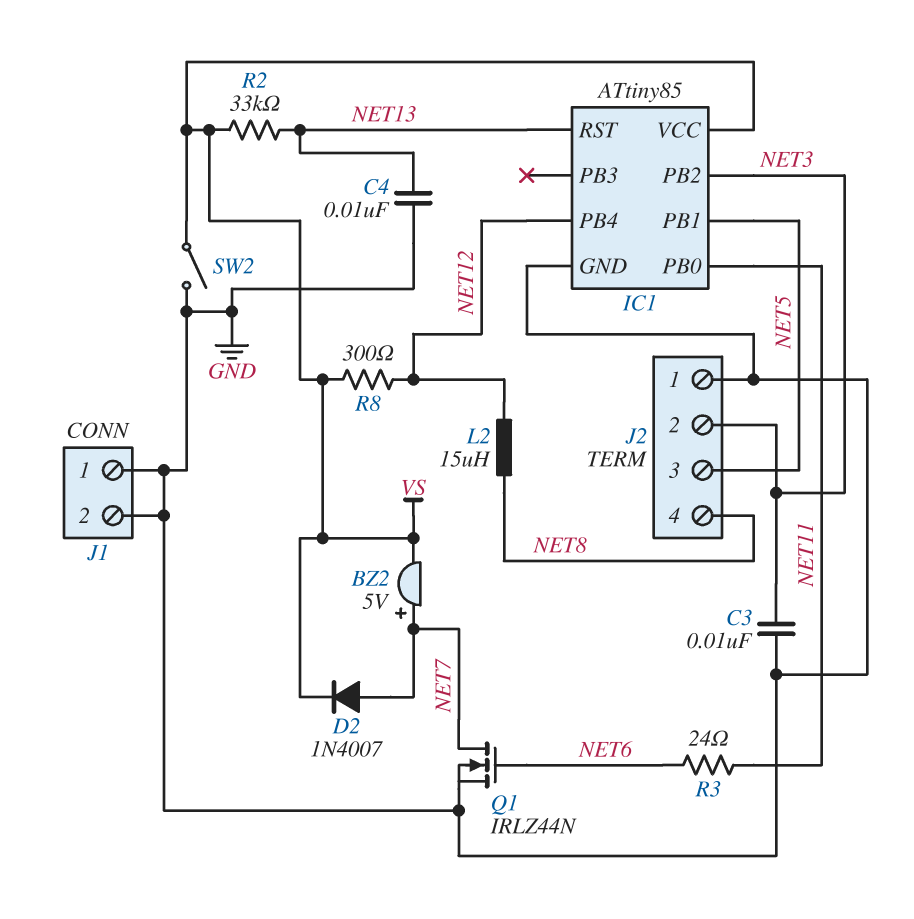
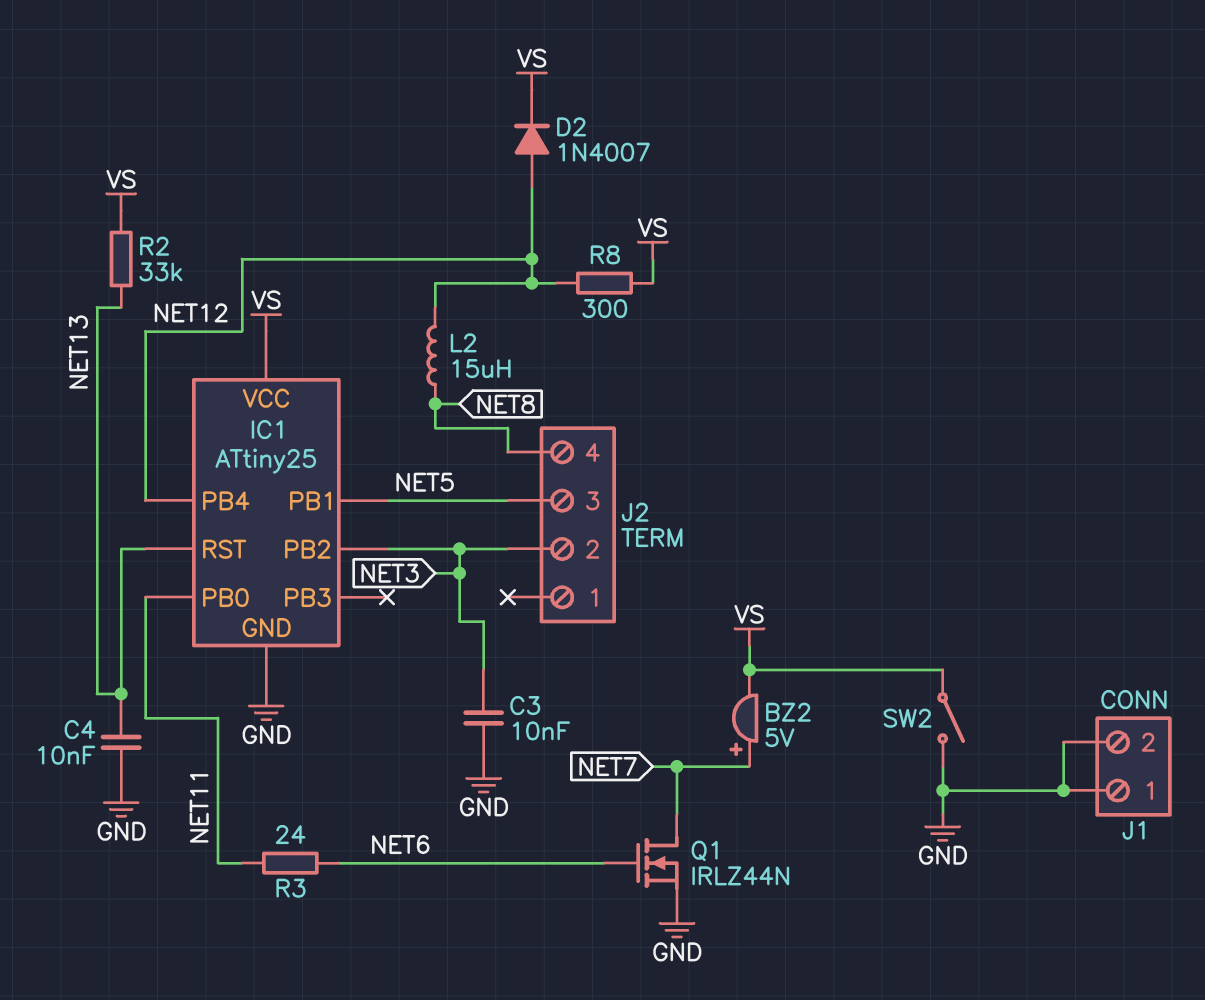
D2: diode 1N4007 (A NET7, K VS) -> diode 1N4007 (A NET12, K VS)
IC1: ATtiny85 -> ATtiny25
J2 pin 1: GND -> none

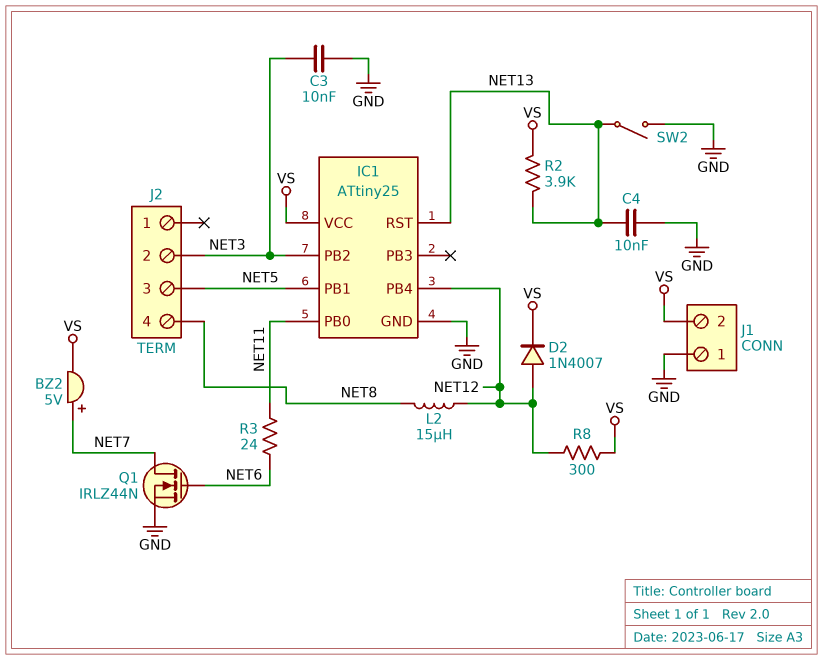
J1 pin 2: GND -> VS
R2: 33k (NET13, VS) -> 3.9k (NET13, VS)
SW2: switch (GND, VS) -> switch (GND, NET13)

